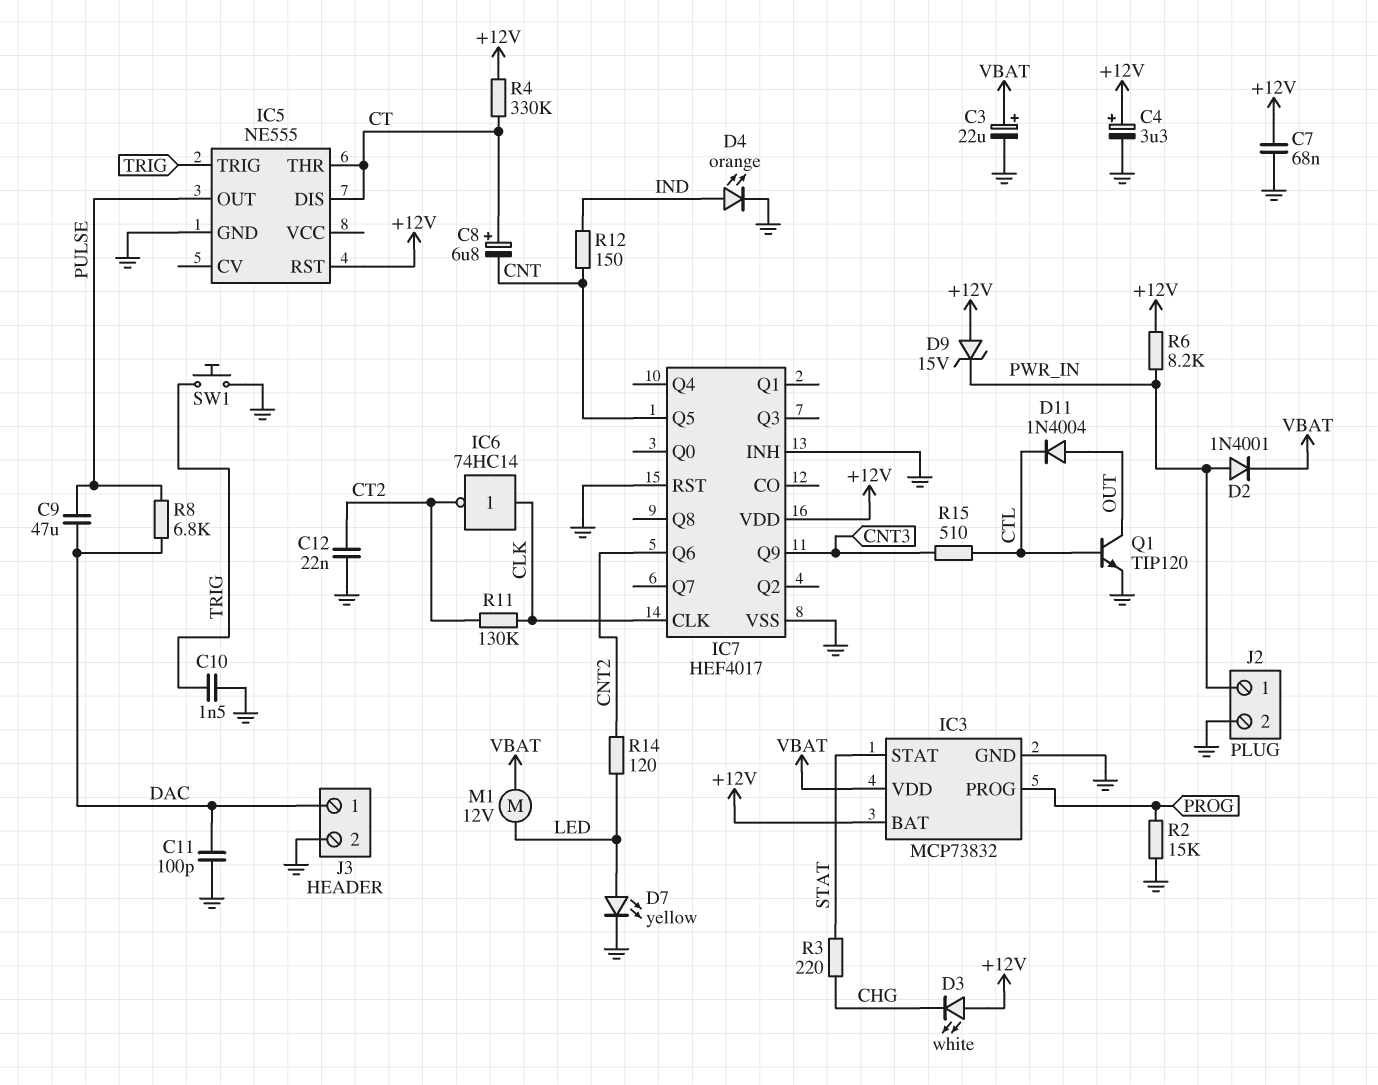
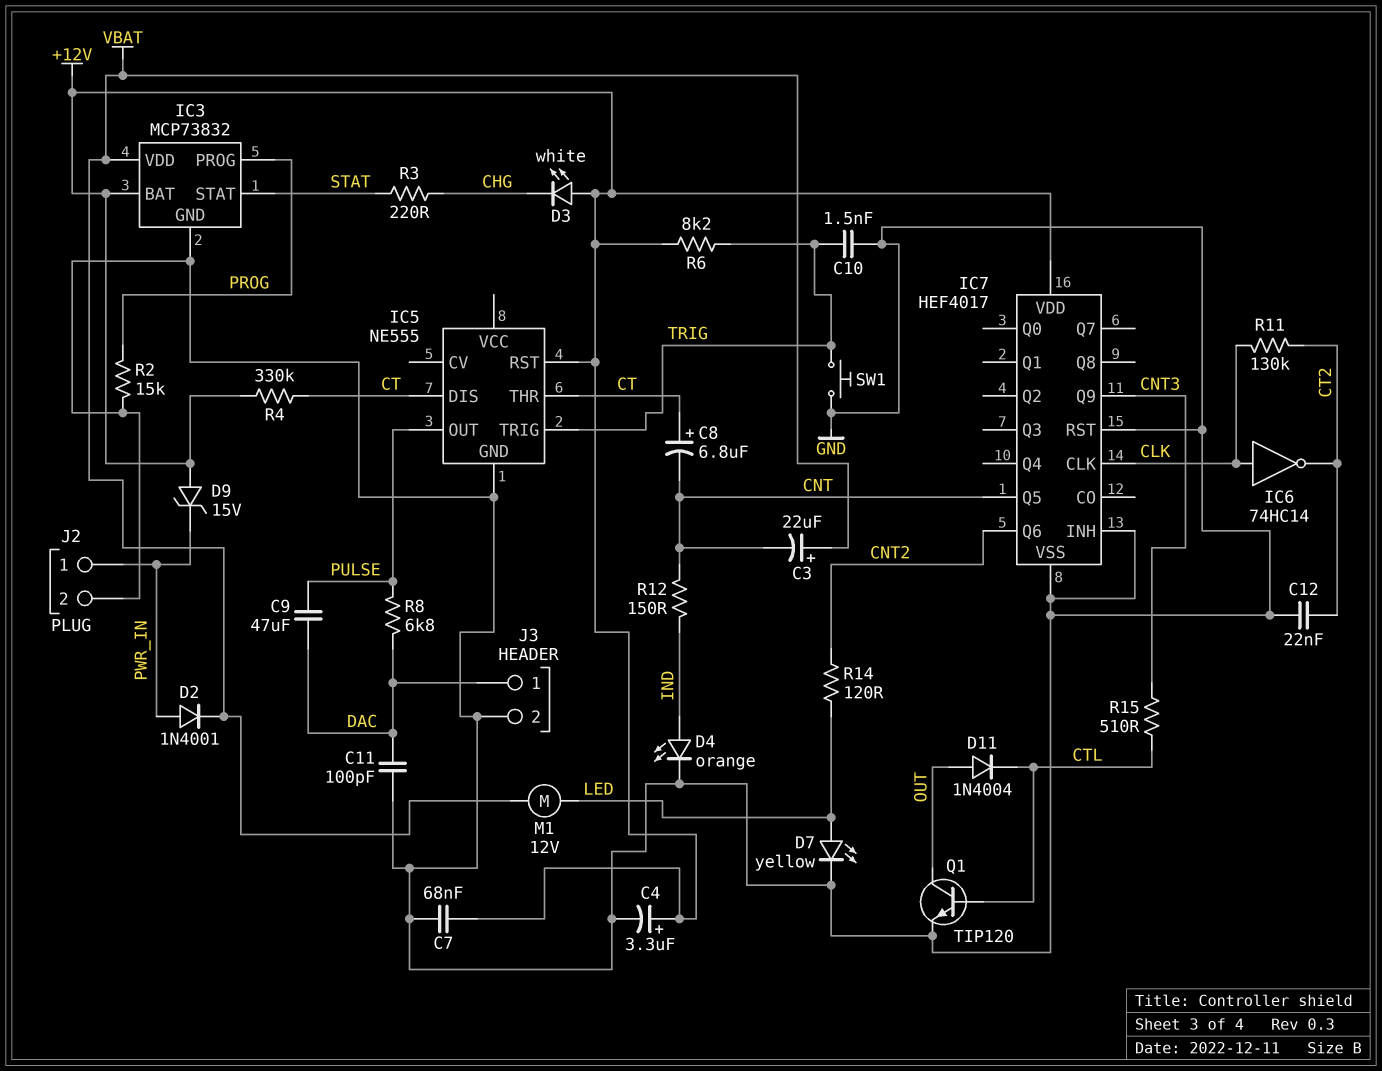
C3: 22uF (plus VBAT, minus GND) -> 22uF (plus VBAT, minus CNT)
R6: 8.2k (+12V, PWR_IN) -> 8.2k (+12V, TRIG)

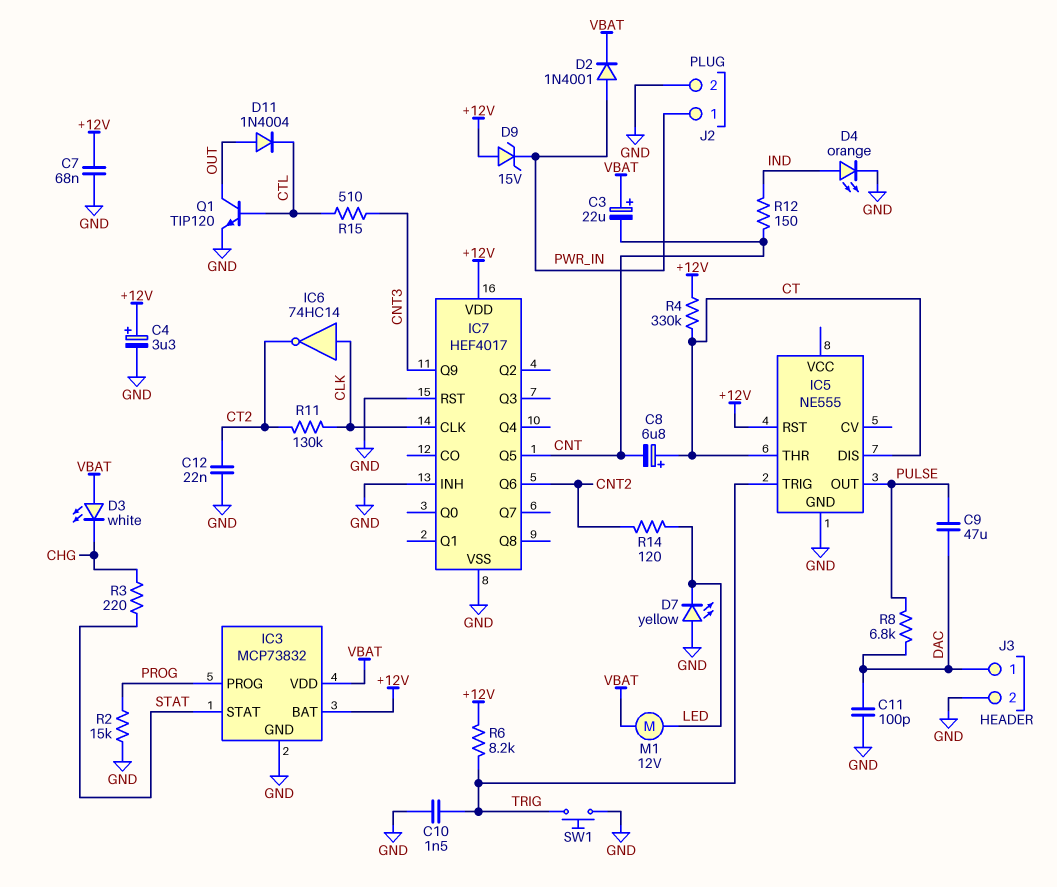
D3: LED white (A +12V, K CHG) -> LED white (A VBAT, K CHG)
D7: LED yellow (A LED, K GND) -> LED yellow (A GND, K LED)

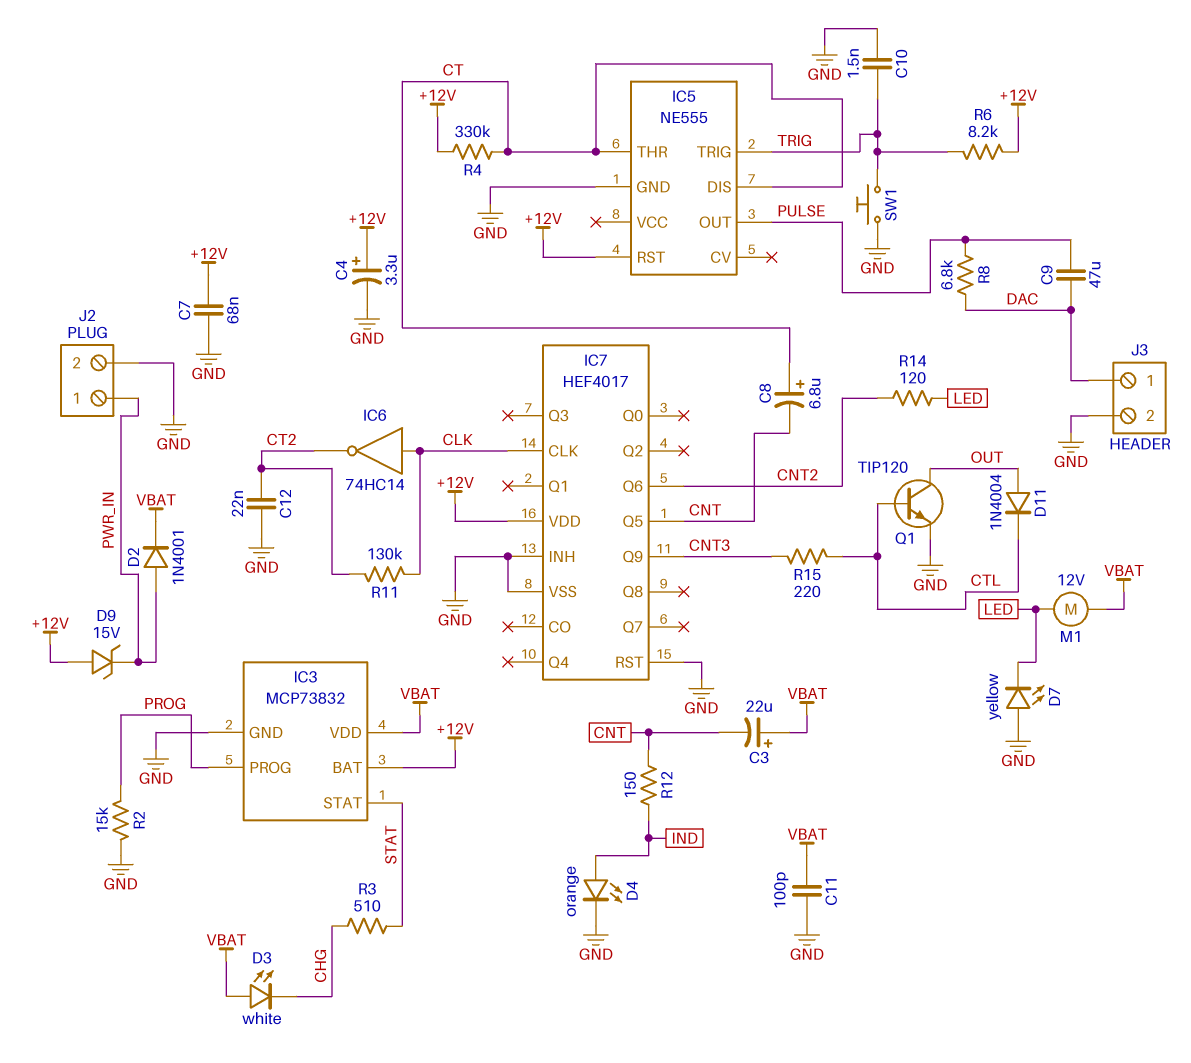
C11: 100pF (DAC, GND) -> 100pF (GND, VBAT)
R3: 220 (CHG, STAT) -> 510 (CHG, STAT)
R15: 510 (CNT3, CTL) -> 220 (CNT3, CTL)

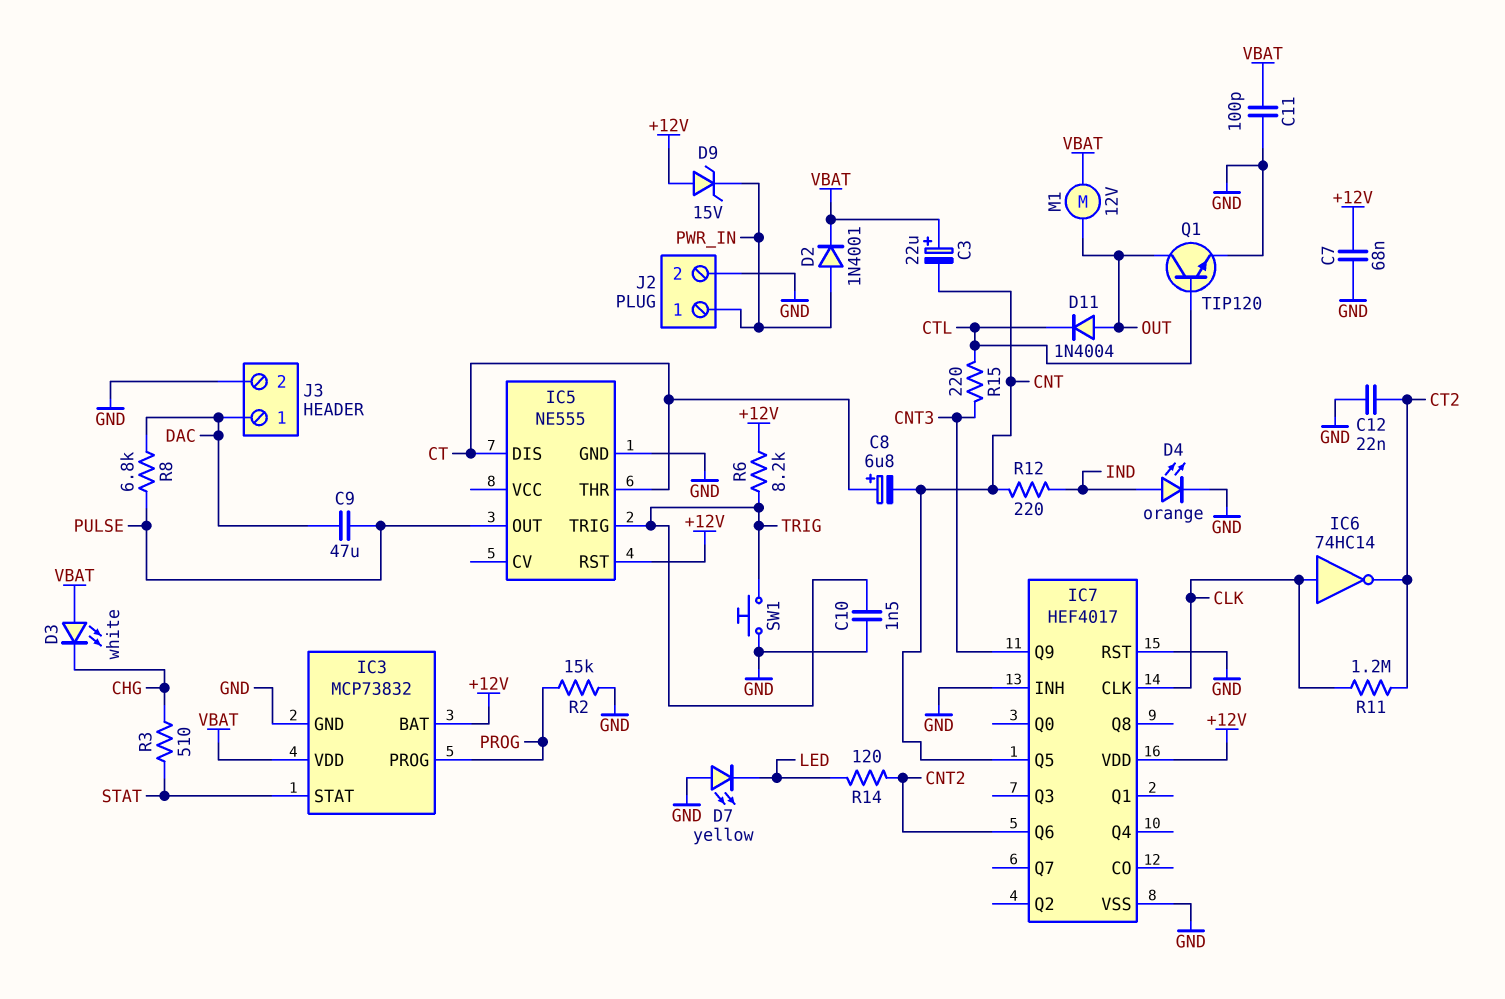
C4: 3.3uF (plus +12V, minus GND) -> none
M1: motor 12V (LED, VBAT) -> motor 12V (OUT, VBAT)
R4: 330k (+12V, CT) -> none
R11: 130k (CLK, CT2) -> 1.2M (CLK, CT2)
R12: 150 (CNT, IND) -> 220 (CNT, IND)

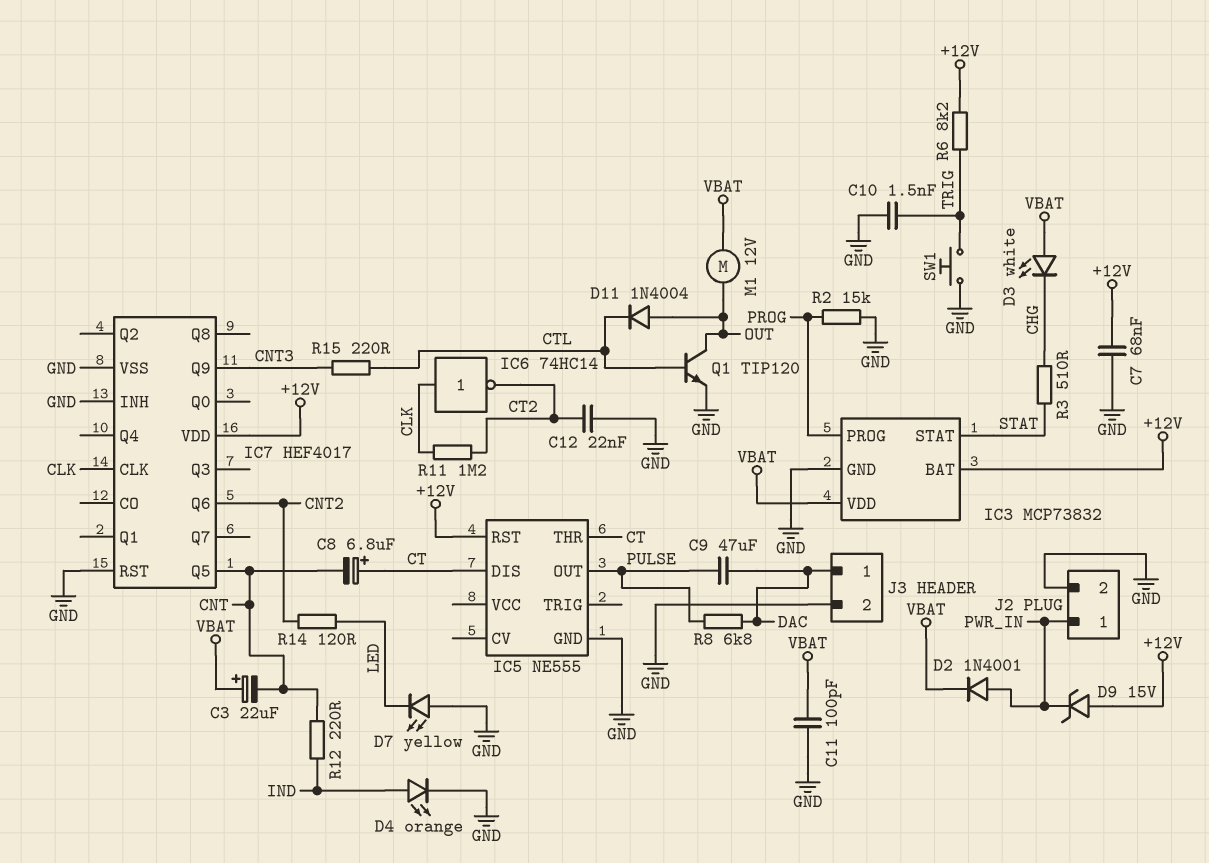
IC5 pin TRIG: TRIG -> none

